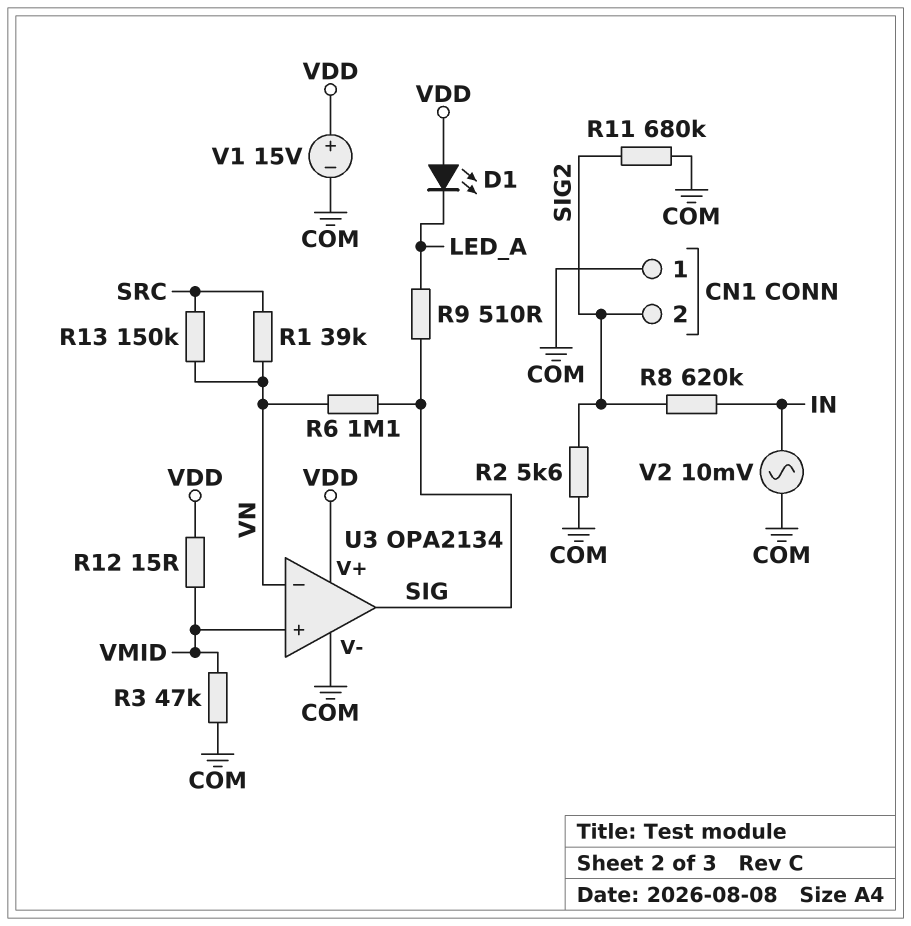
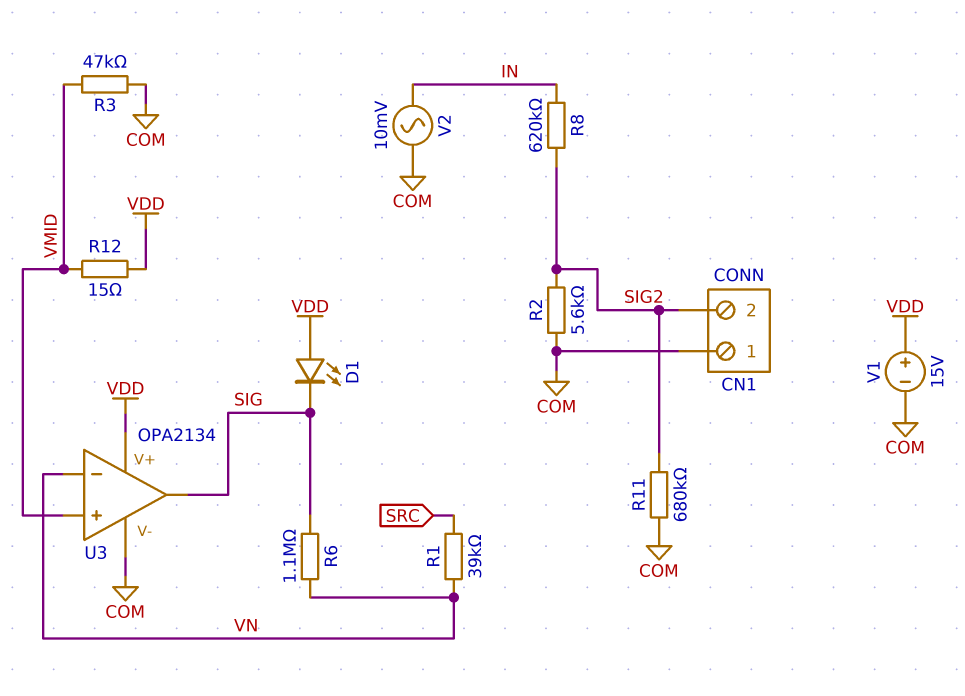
D1: LED (A VDD, K LED_A) -> LED (A VDD, K SIG)
R9: 510 (LED_A, SIG) -> none
R13: 150k (SRC, VN) -> none

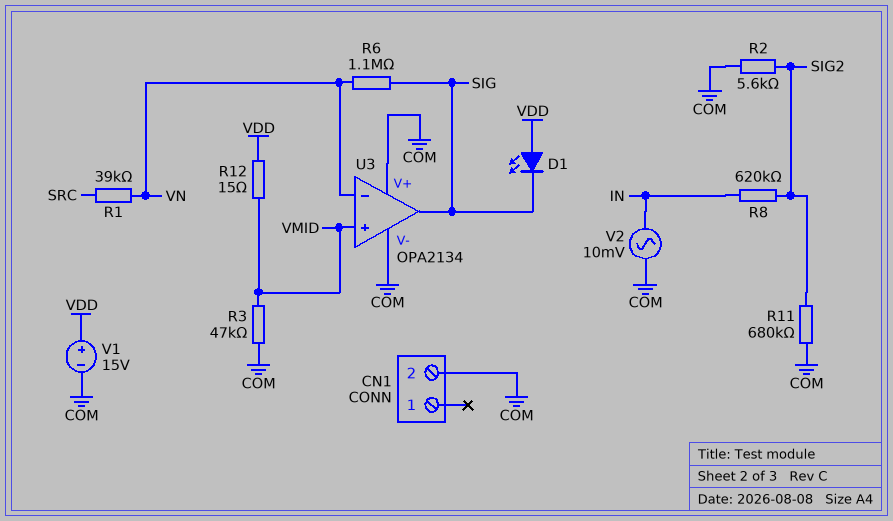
CN1 pin 1: COM -> none
CN1 pin 2: SIG2 -> COM
U3 pin V+: VDD -> COM

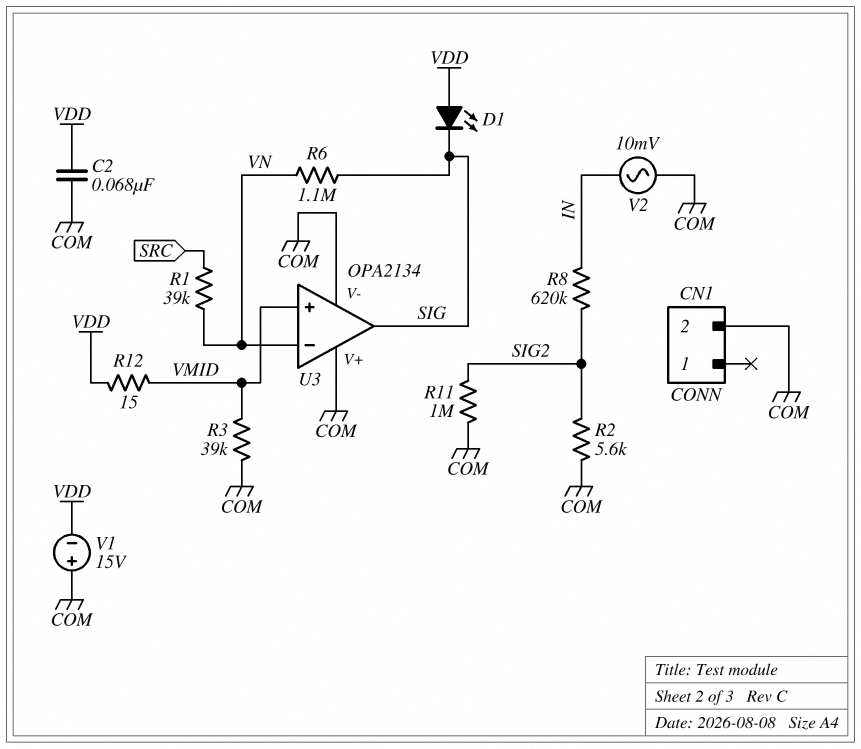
C2: none -> 68nF (COM, VDD)
R3: 47k (COM, VMID) -> 39k (COM, VMID)
R11: 680k (COM, SIG2) -> 1M (COM, SIG2)
V1: 15V (plus VDD, minus COM) -> 15V (plus COM, minus VDD)

